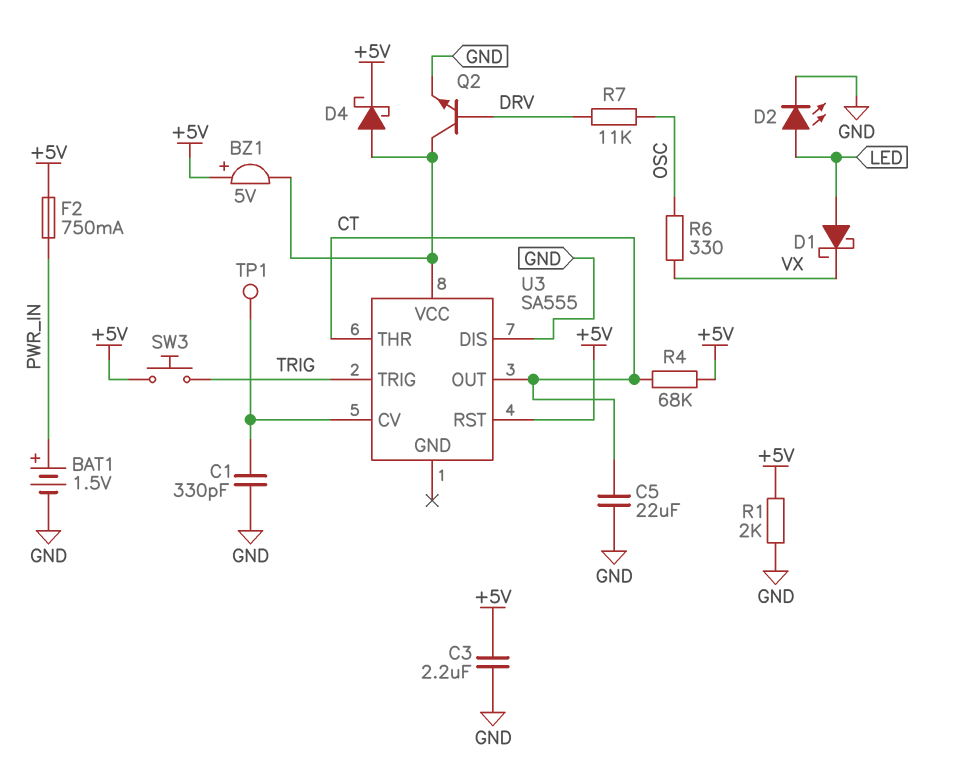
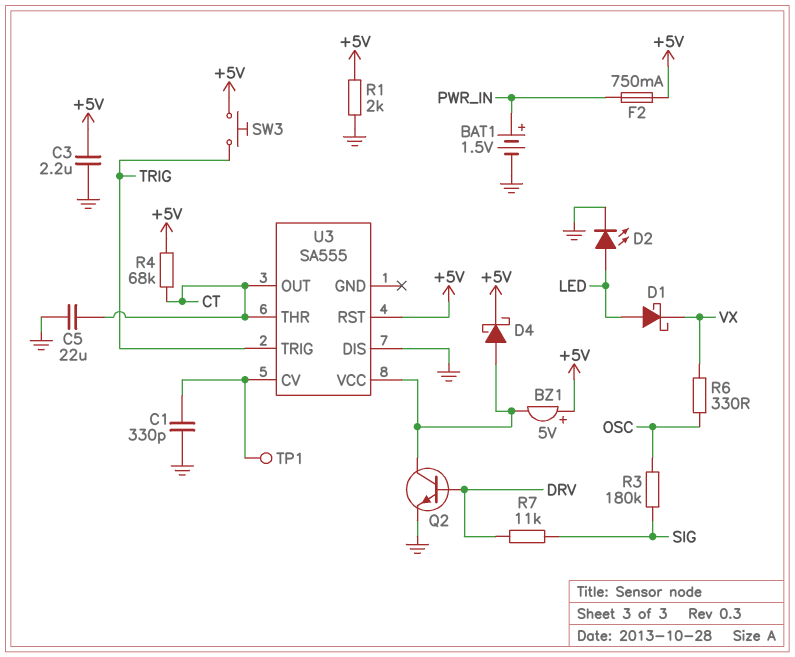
R3: none -> 180k (OSC, SIG)
R7: 11k (DRV, OSC) -> 11k (DRV, SIG)

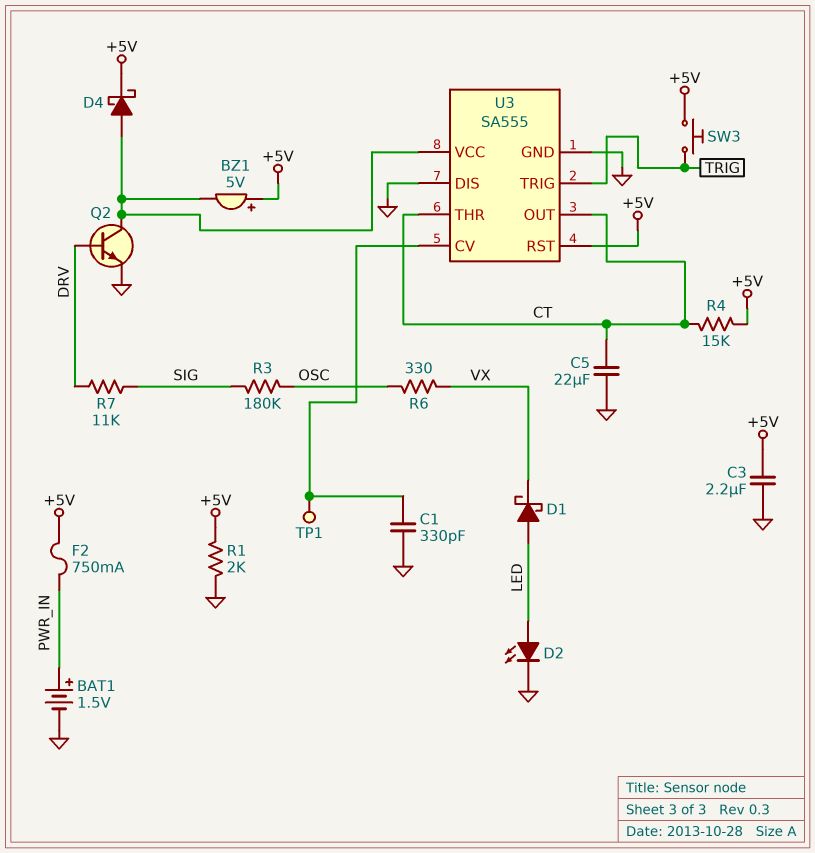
R4: 68k (+5V, CT) -> 15k (+5V, CT)
U3 pin GND: none -> GND

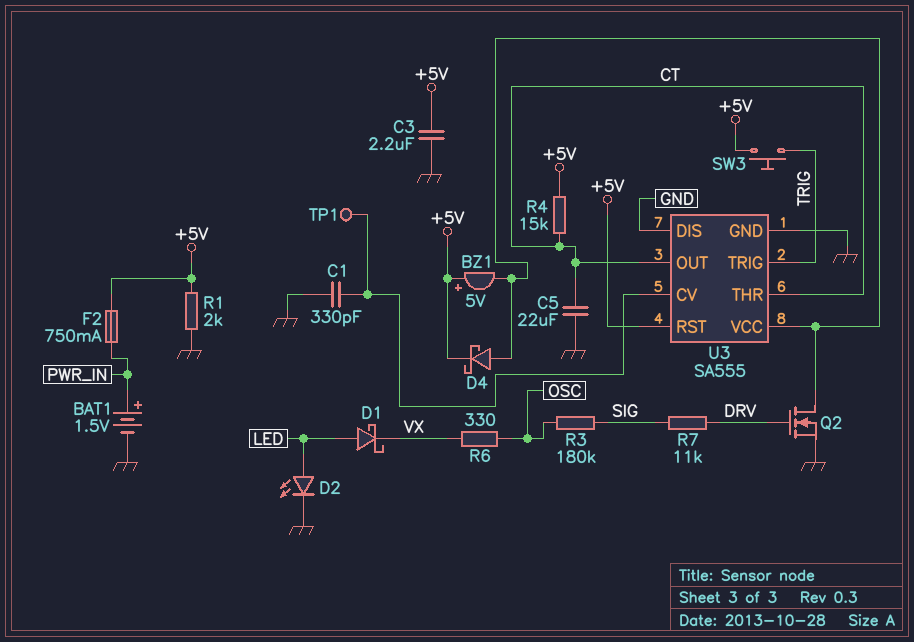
Q2: NPN (B DRV, C U3/VCC, E GND) -> NMOS (G DRV, D U3/VCC, S GND)

